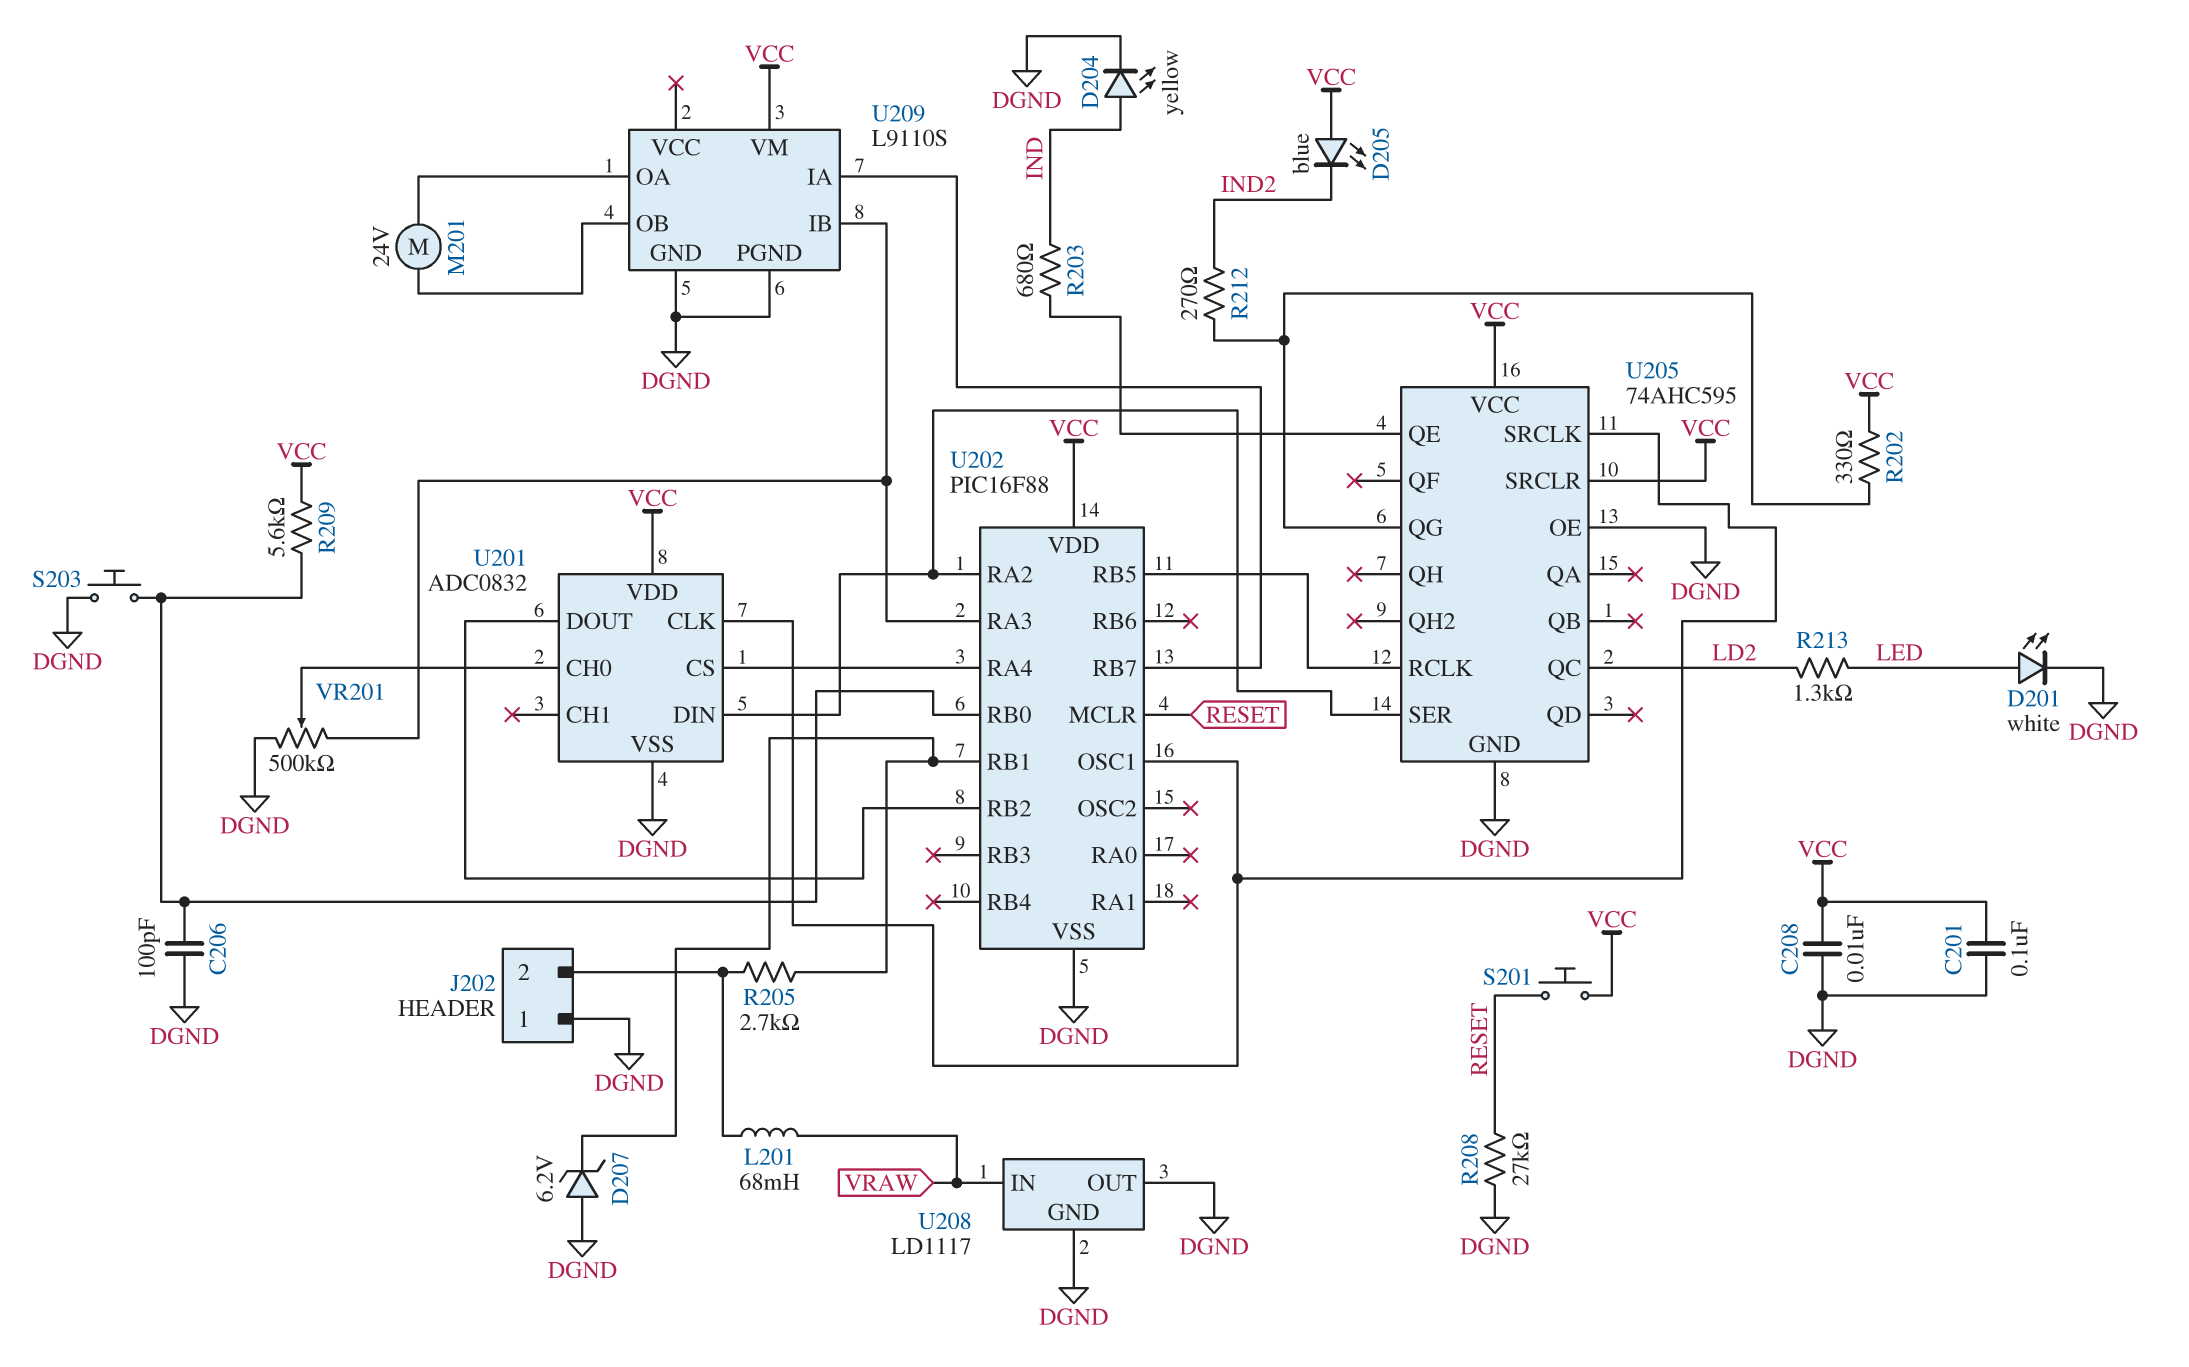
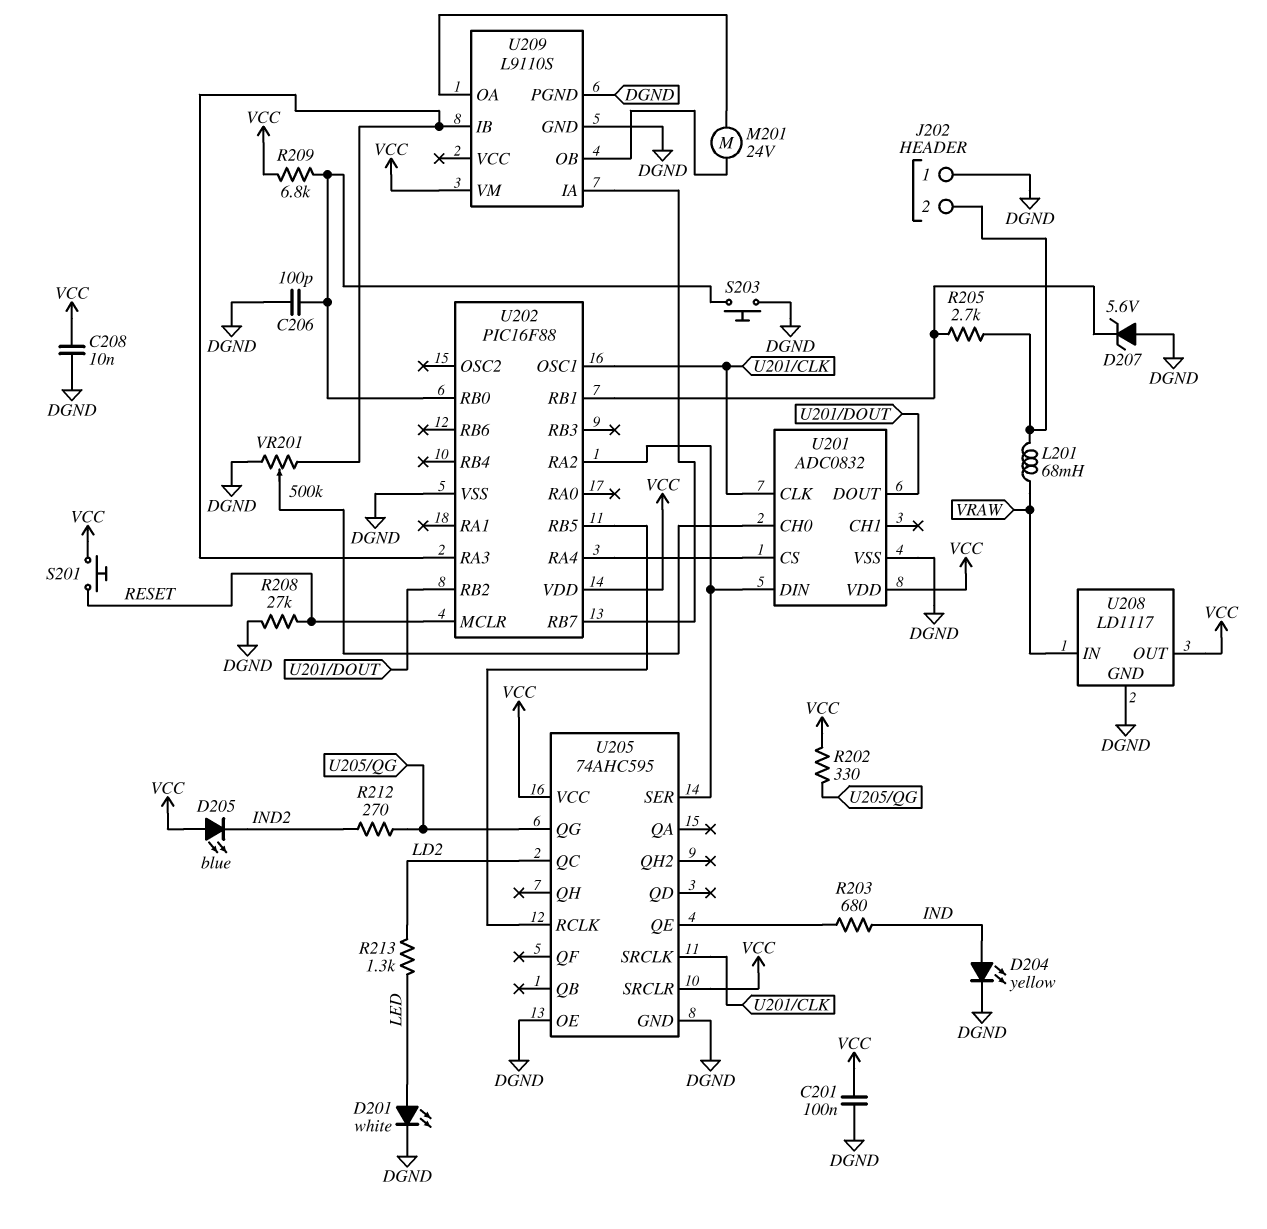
D207: zener 6.2V (A DGND, K U202/RB1) -> zener 5.6V (A DGND, K U202/RB1)
R209: 5.6k (U202/RB0, VCC) -> 6.8k (U202/RB0, VCC)
U208 pin OUT: DGND -> VCC

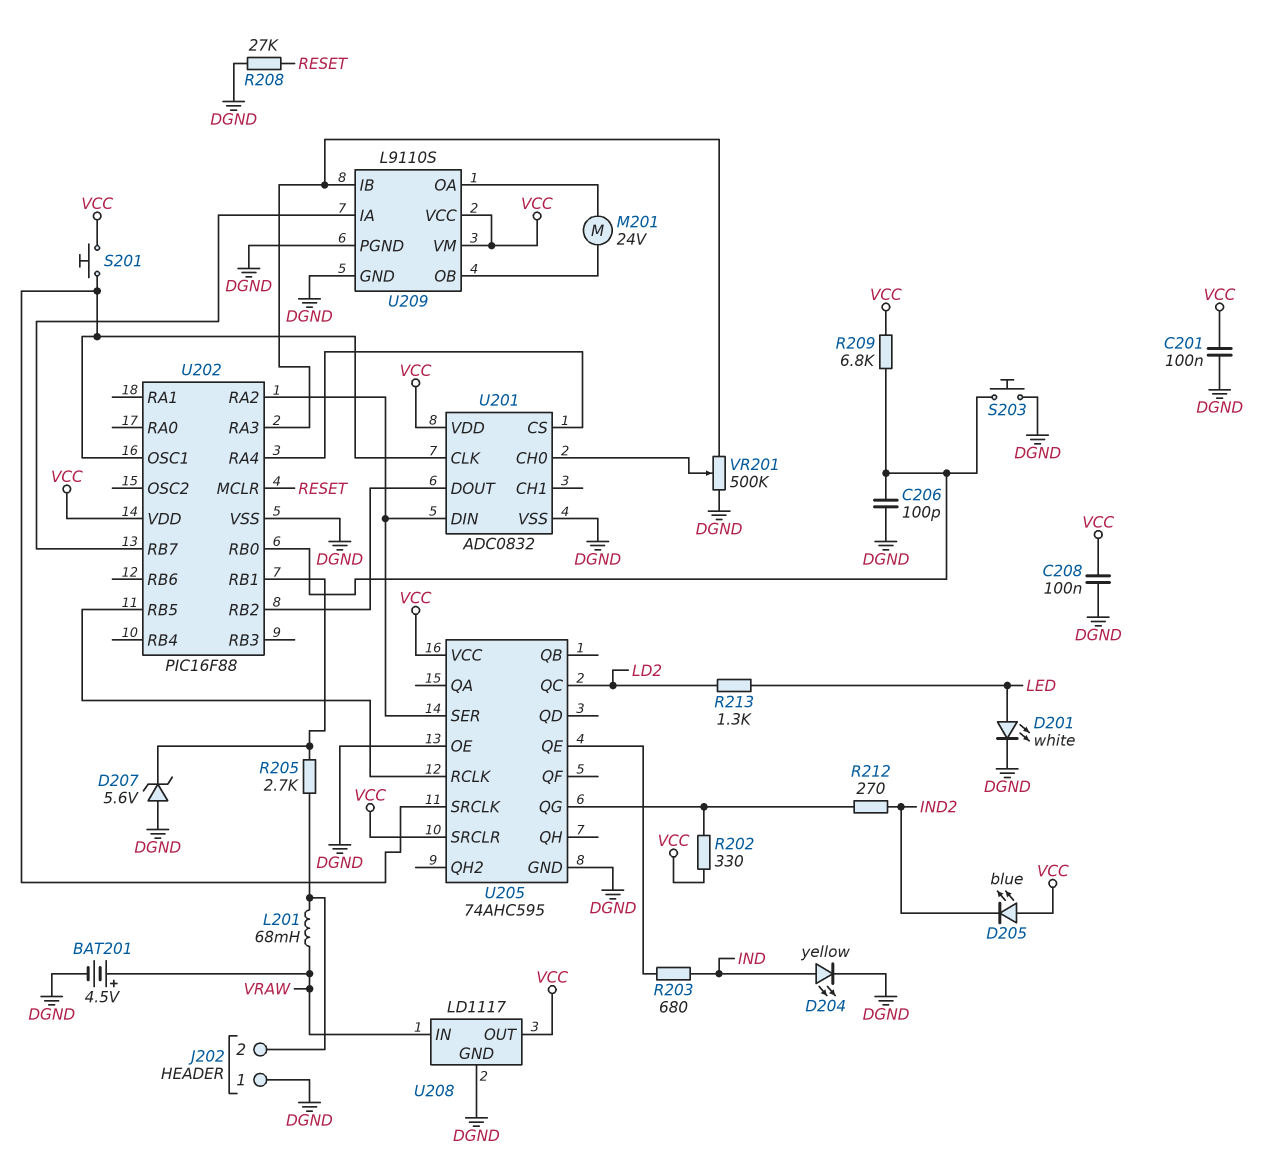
BAT201: none -> 4.5V (plus VRAW, minus DGND)
C208: 10nF (DGND, VCC) -> 100nF (DGND, VCC)
S201: button (RESET, VCC) -> button (U201/CLK, VCC)
U209 pin VCC: none -> VCC

